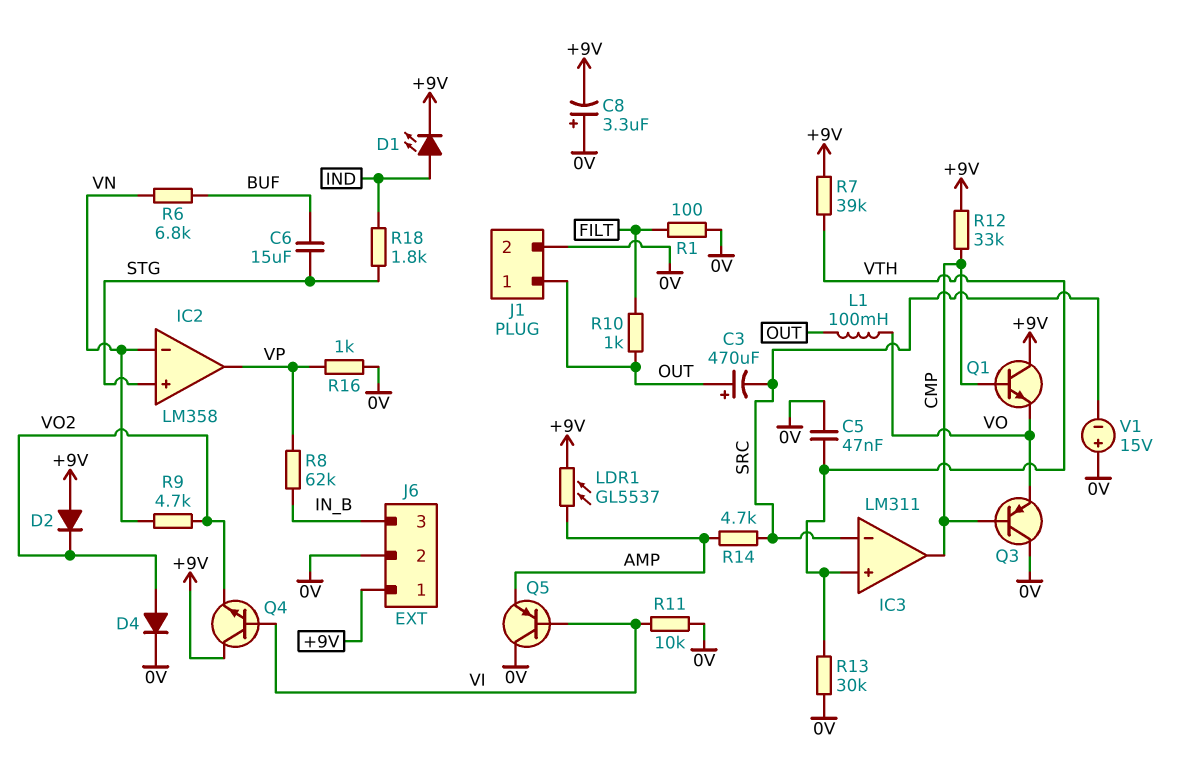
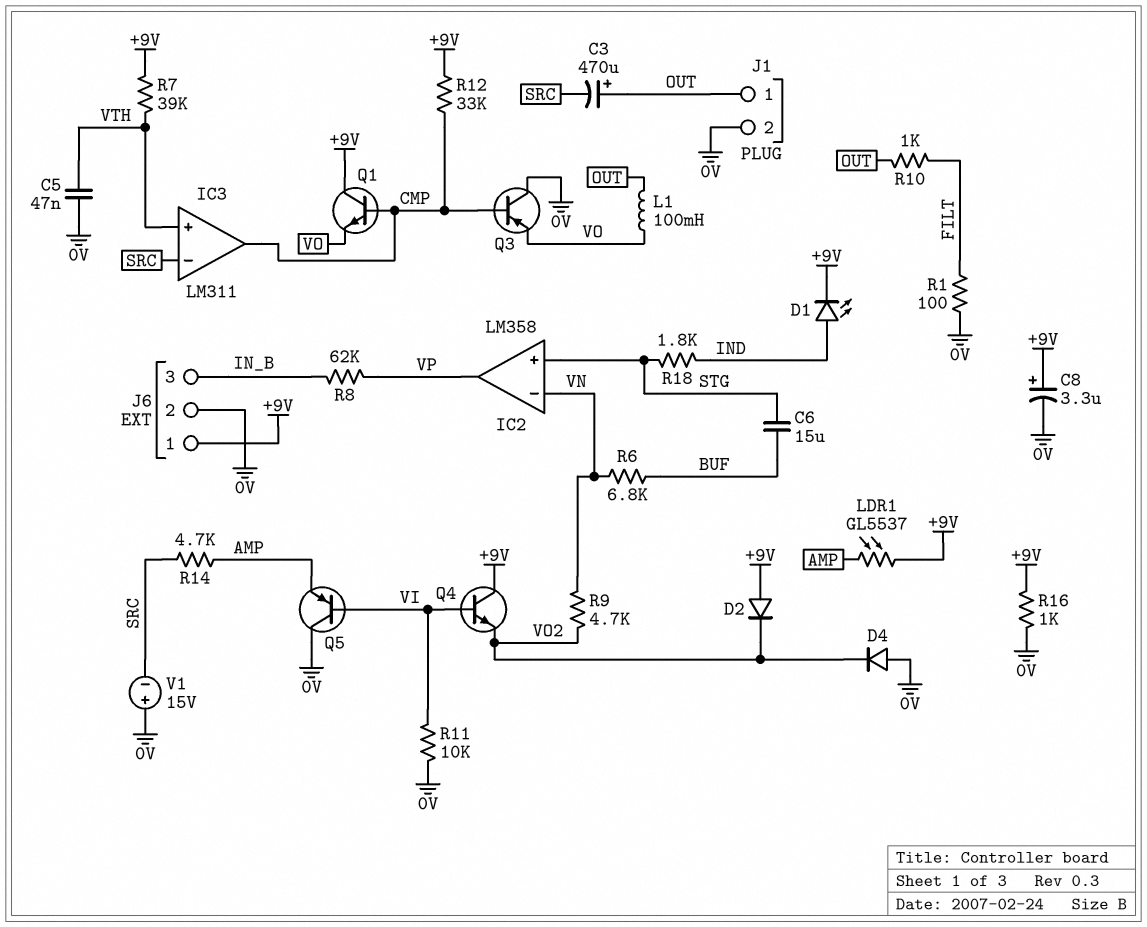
C8: 3.3uF (plus 0V, minus +9V) -> 3.3uF (plus +9V, minus 0V)
D4: diode (A VO2, K 0V) -> diode (A 0V, K VO2)
R13: 30k (0V, VTH) -> none
R16: 1k (0V, VP) -> 1k (+9V, 0V)

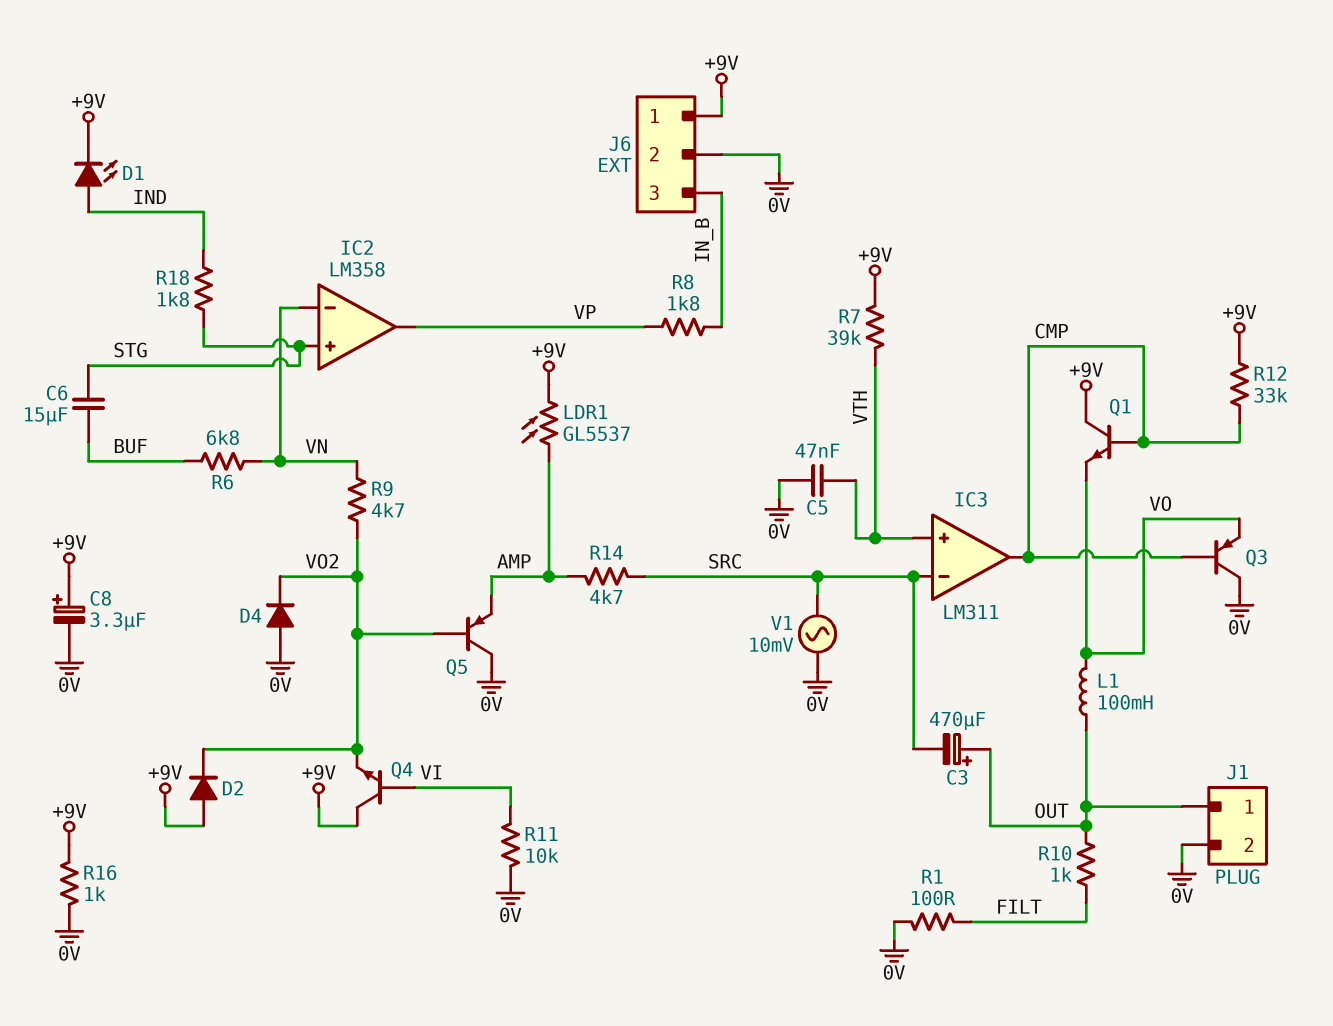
Q5: PNP (B VI, C 0V, E AMP) -> PNP (B VO2, C 0V, E AMP)
R8: 62k (IN_B, VP) -> 1.8k (IN_B, VP)
V1: 15V (plus 0V, minus SRC) -> AC 10mV (0V, SRC)

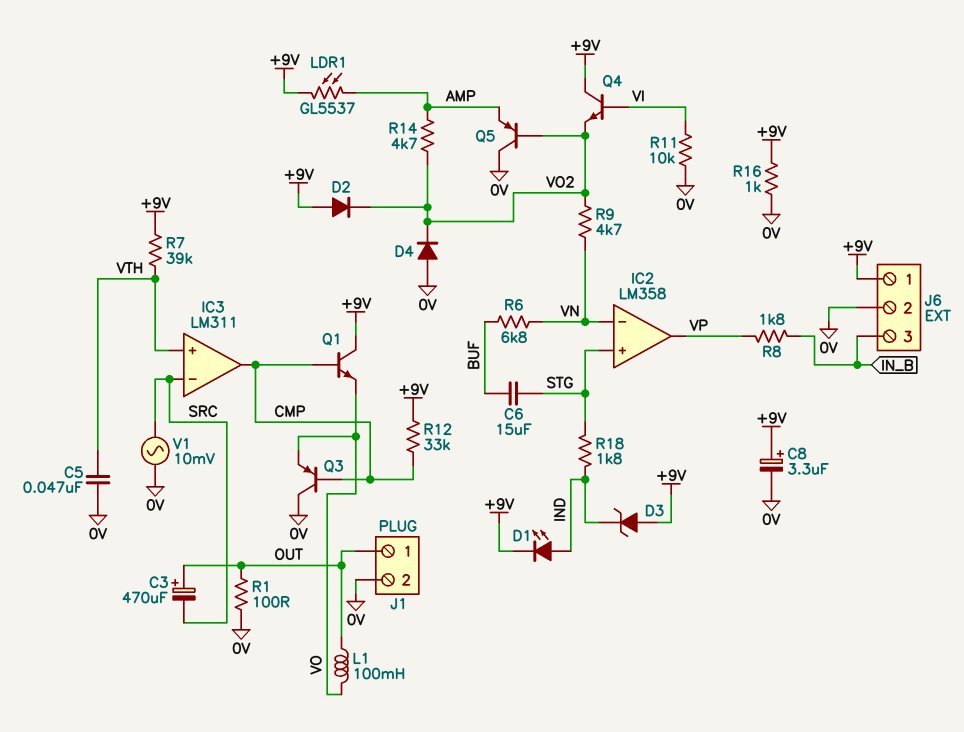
D3: none -> zener (A +9V, K IND)
R1: 100 (0V, FILT) -> 100 (0V, OUT)
R10: 1k (FILT, OUT) -> none
R14: 4.7k (AMP, SRC) -> 4.7k (AMP, VO2)

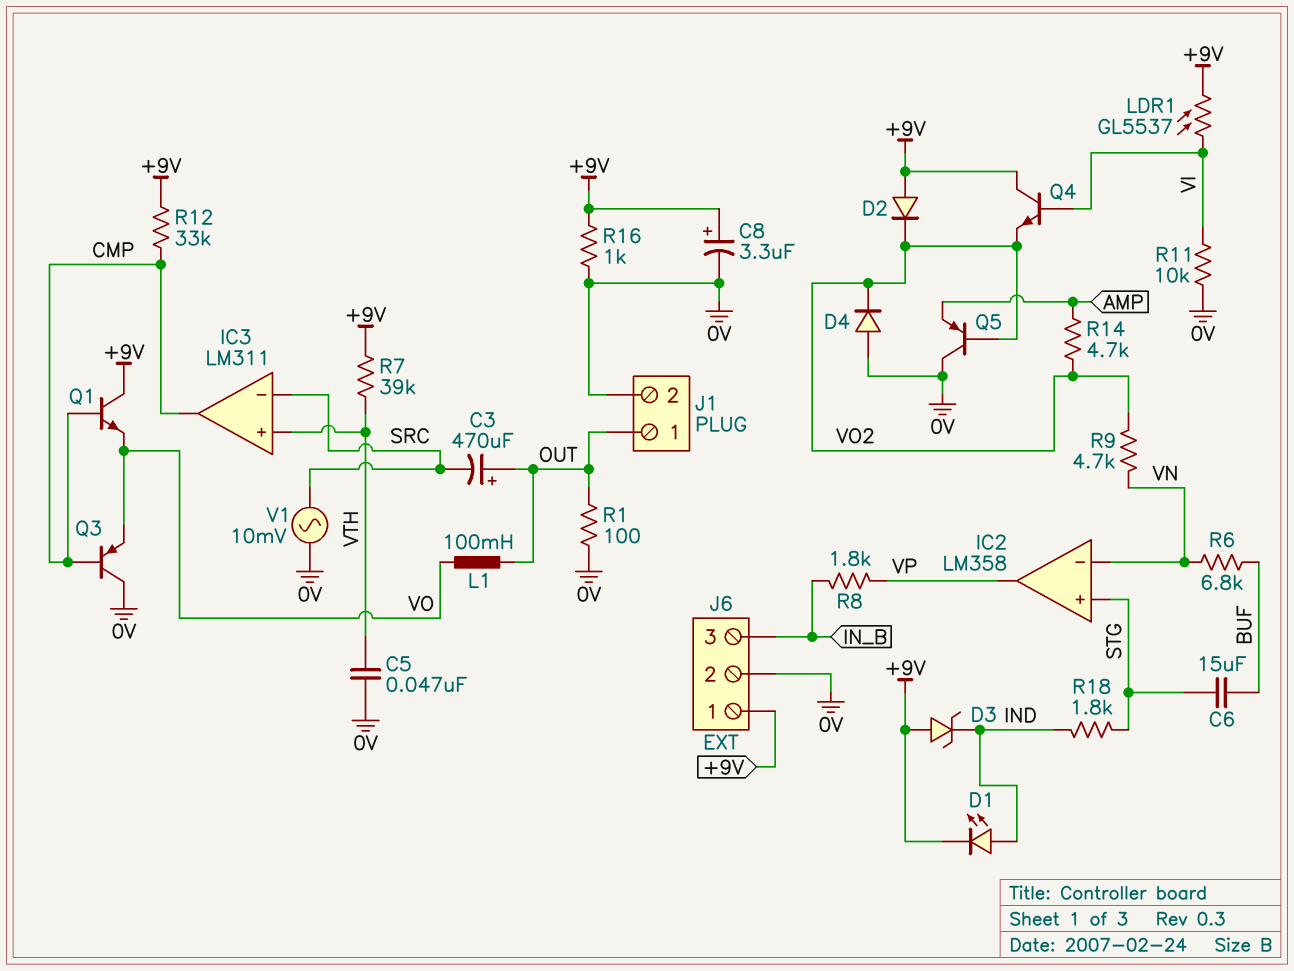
LDR1: GL5537 (+9V, AMP) -> GL5537 (+9V, VI)

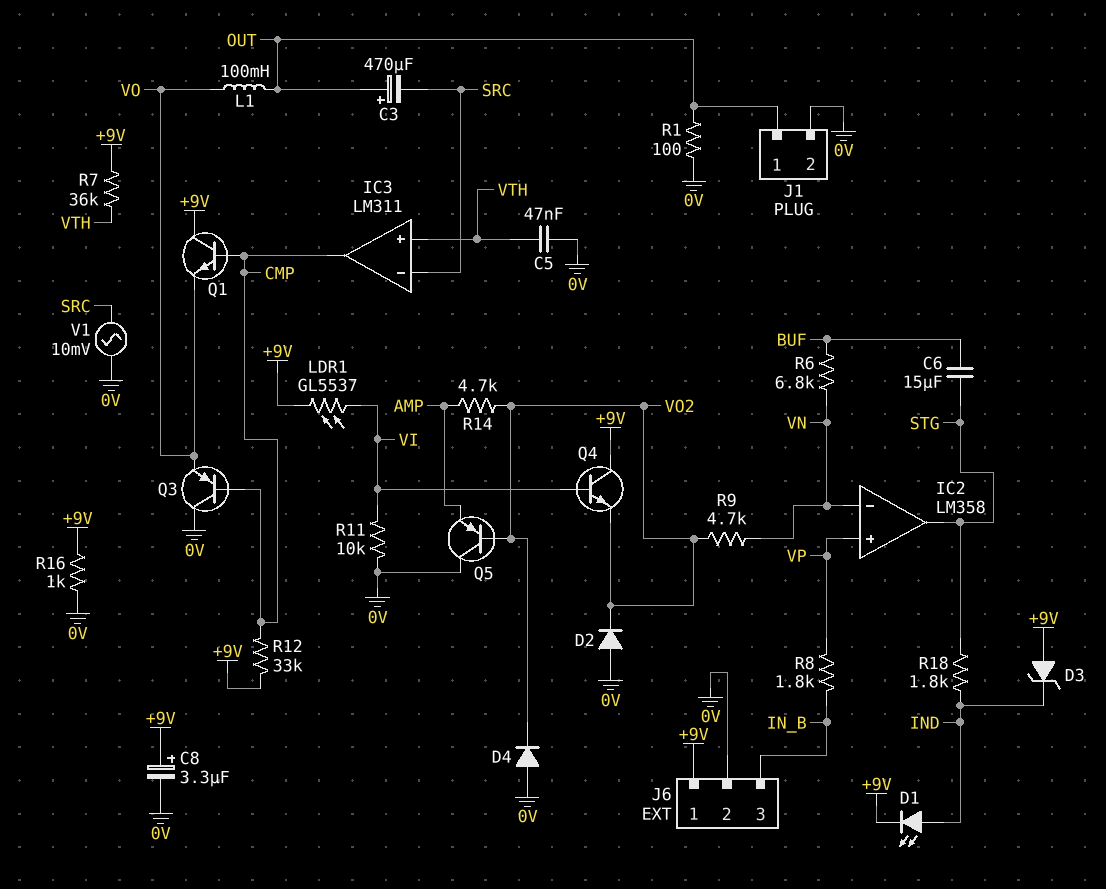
D2: diode (A +9V, K VO2) -> diode (A 0V, K VO2)
IC2 pin in+: STG -> VP
IC2 pin out: VP -> STG
R7: 39k (+9V, VTH) -> 36k (+9V, VTH)

